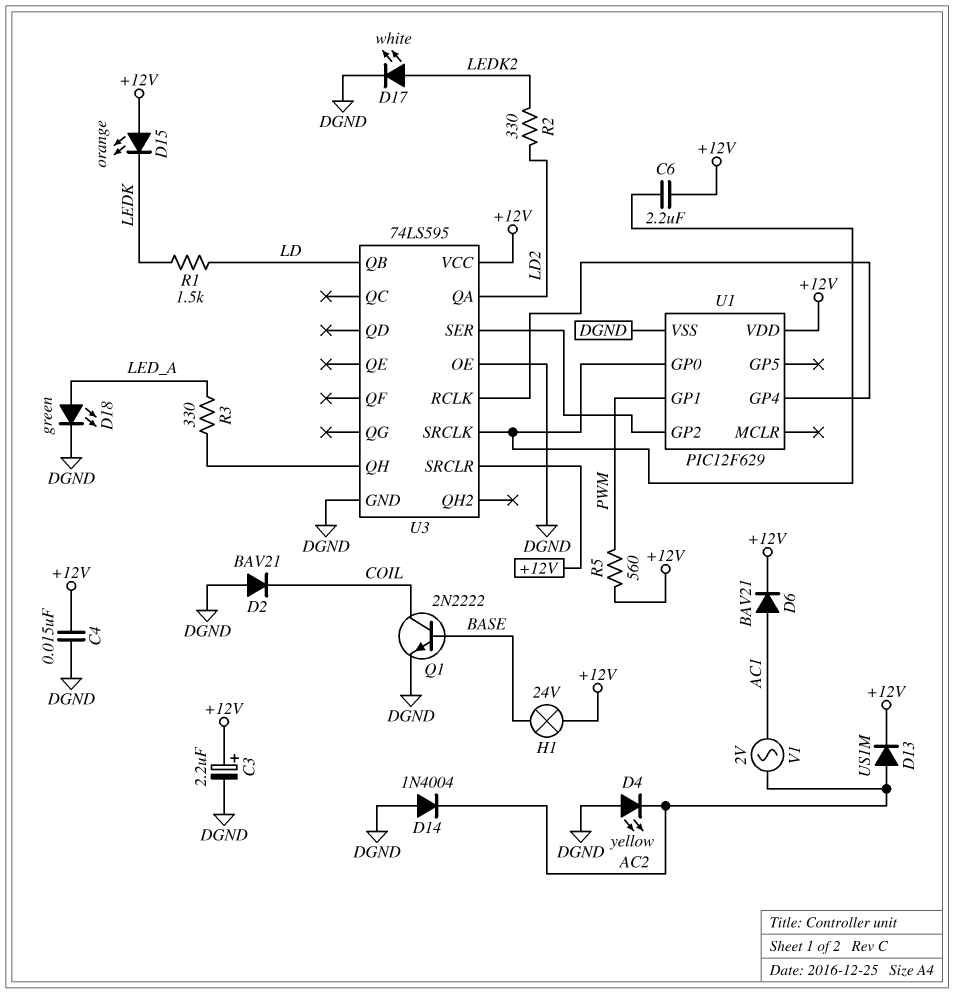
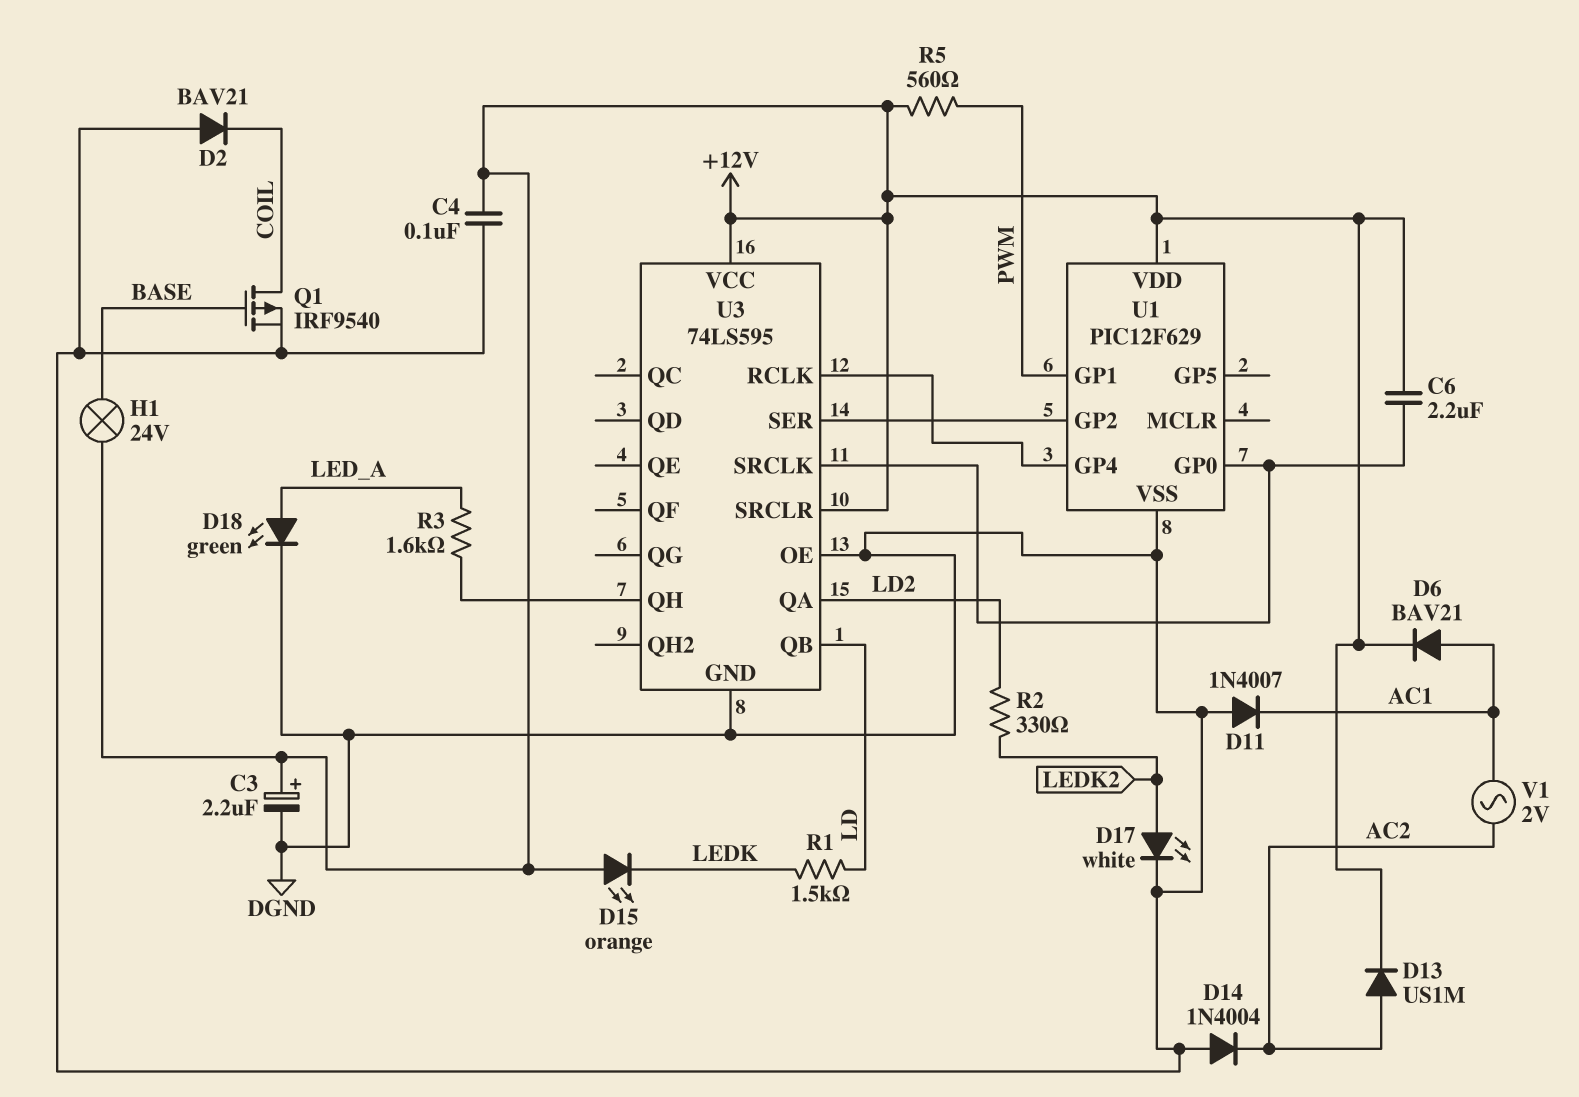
C4: 15nF (+12V, DGND) -> 100nF (+12V, DGND)
D4: LED yellow (A DGND, K AC2) -> none
D11: none -> diode 1N4007 (A DGND, K AC1)
Q1: NPN 2N2222 (B BASE, C COIL, E DGND) -> PMOS IRF9540 (G BASE, D COIL, S DGND)
R3: 330 (LED_A, U3/QH) -> 1.6k (LED_A, U3/QH)

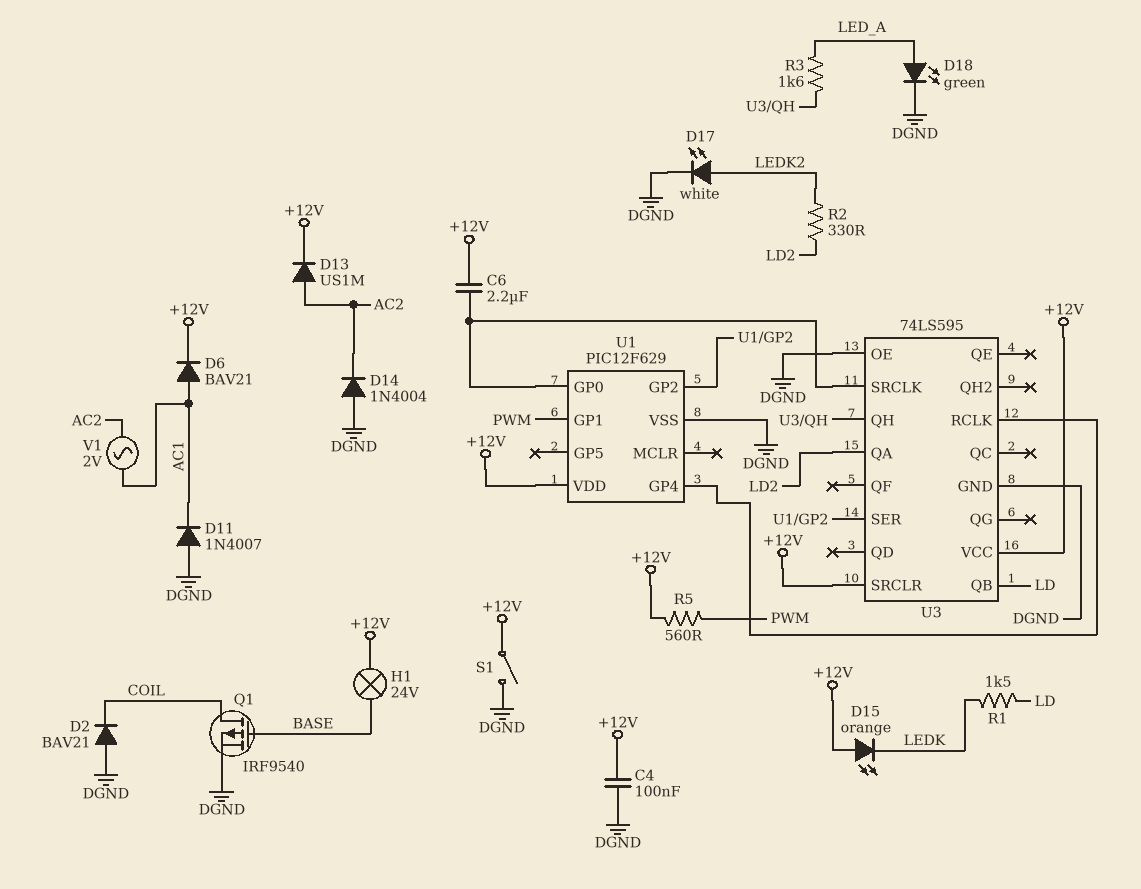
C3: 2.2uF (plus +12V, minus DGND) -> none
S1: none -> switch (+12V, DGND)

